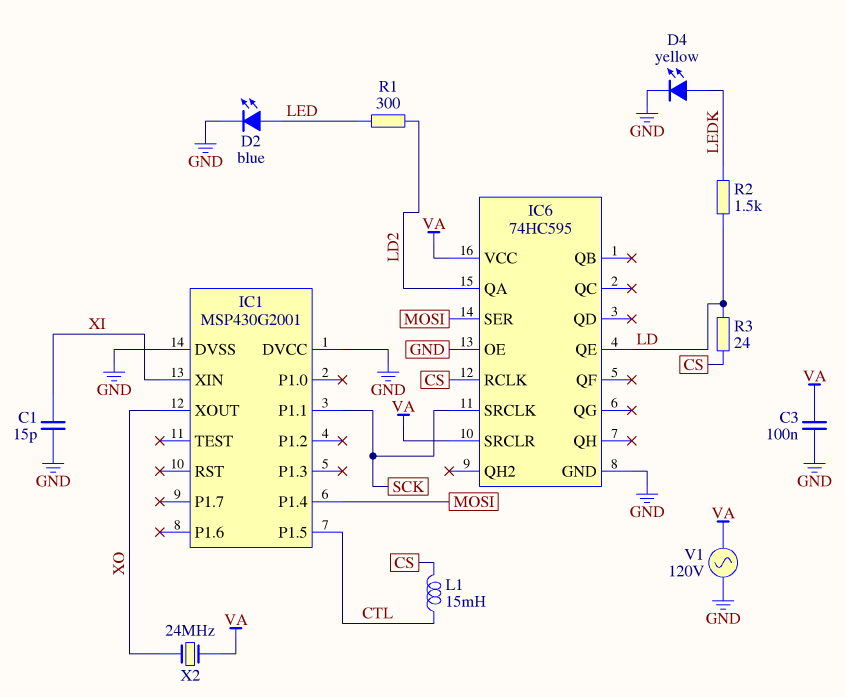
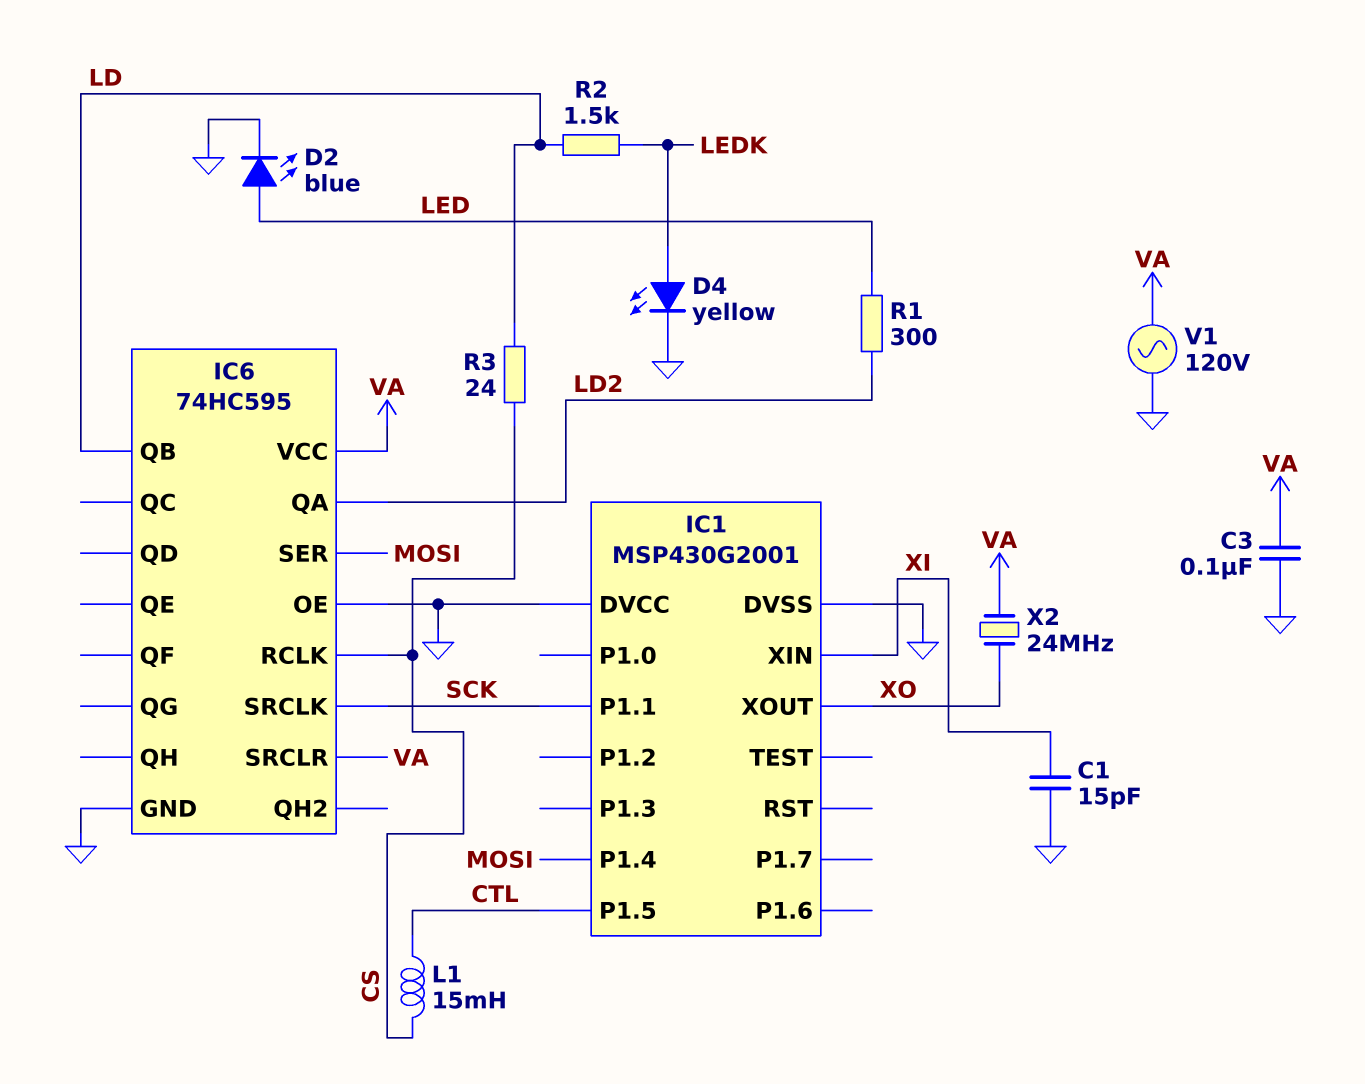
IC6 pin QB: none -> LD
IC6 pin QE: LD -> none

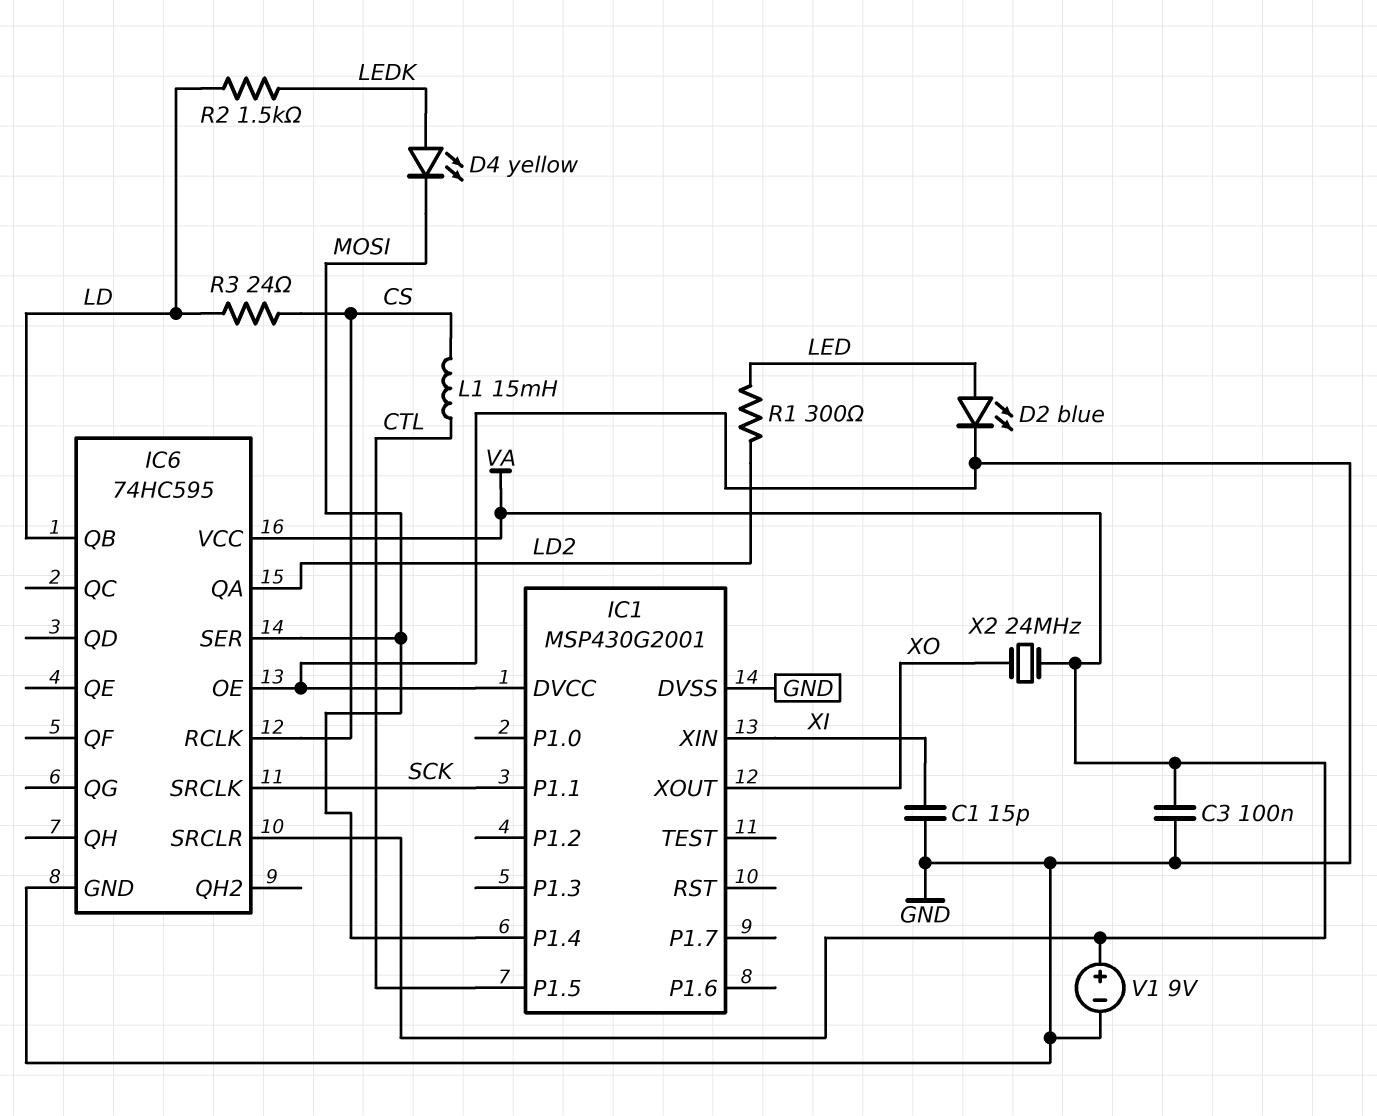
D4: LED yellow (A LEDK, K GND) -> LED yellow (A LEDK, K MOSI)
V1: AC 120V (GND, VA) -> 9V (plus VA, minus GND)

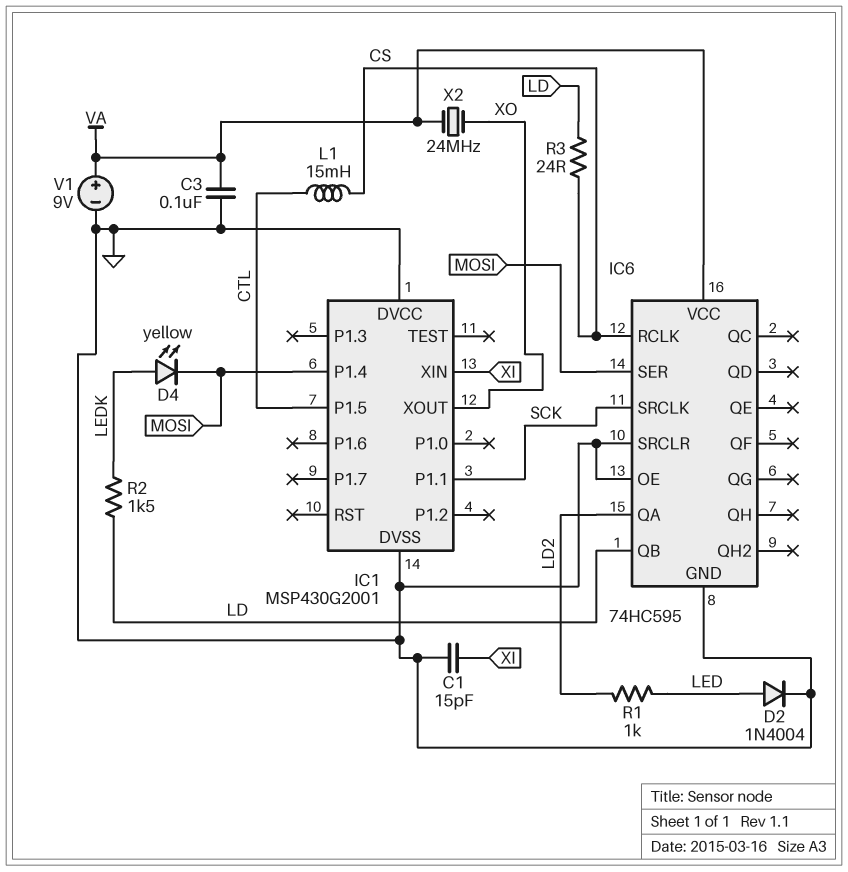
D2: LED blue (A LED, K GND) -> diode 1N4004 (A LED, K GND)
IC6 pin SRCLR: VA -> GND
R1: 300 (LD2, LED) -> 1k (LD2, LED)

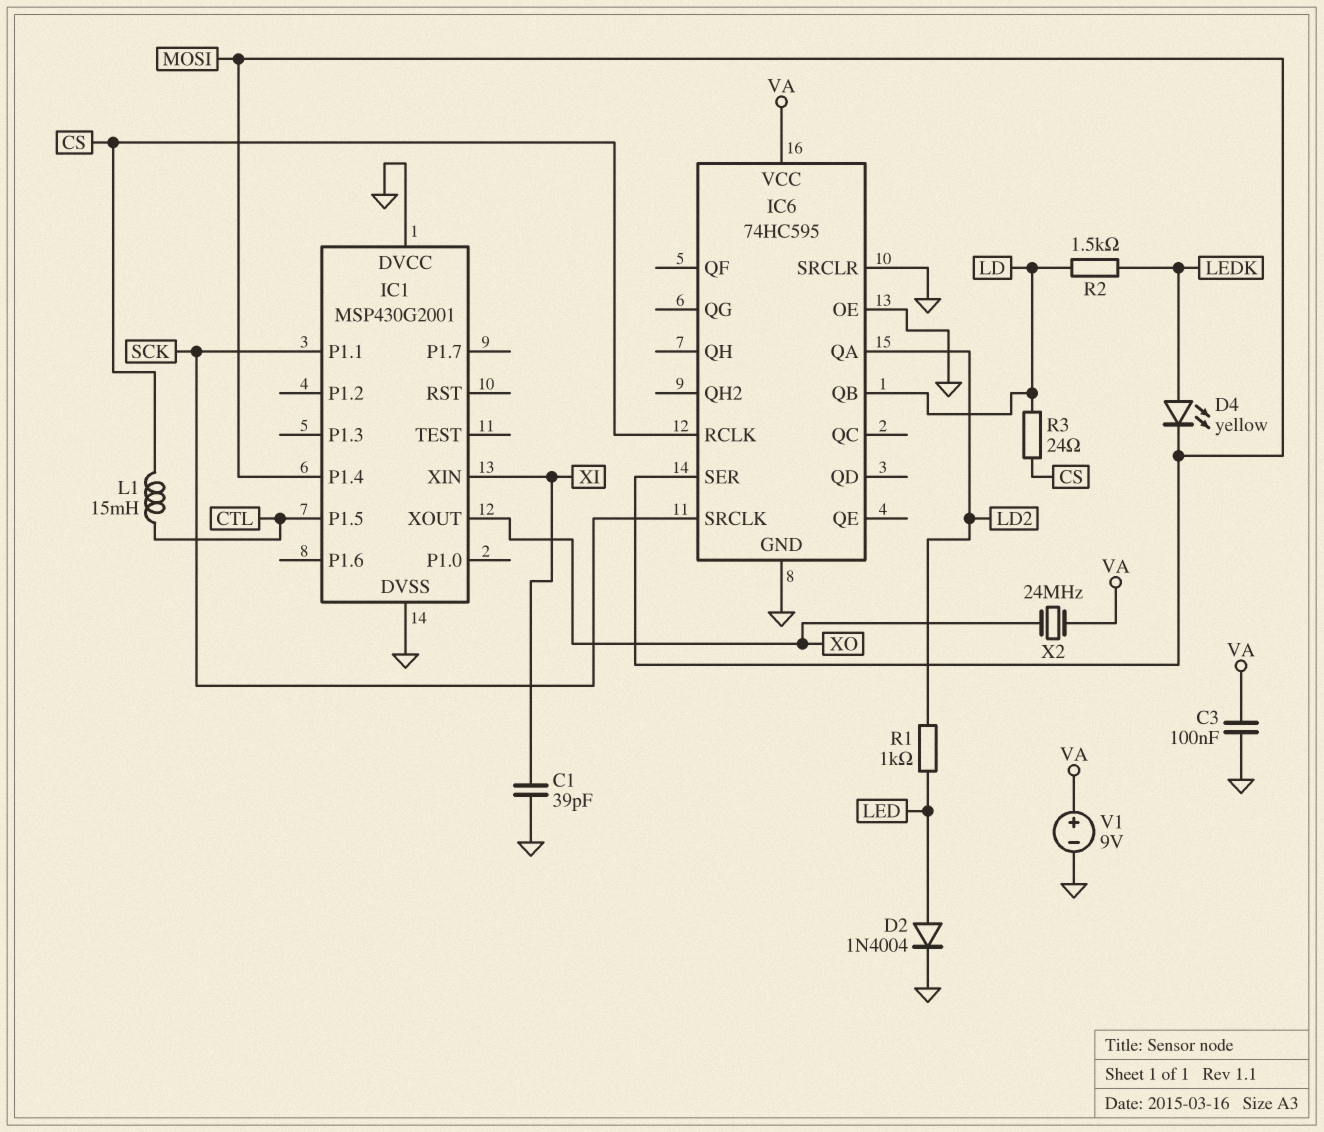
C1: 15pF (GND, XI) -> 39pF (GND, XI)

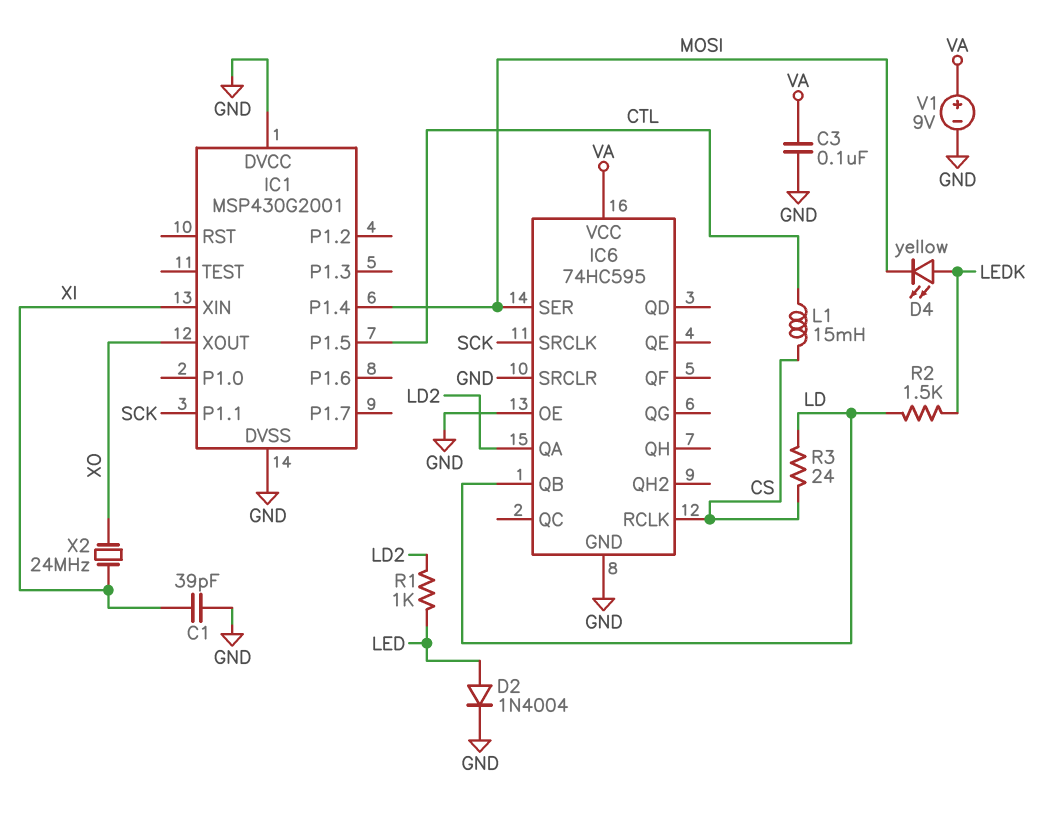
X2: 24MHz (VA, XO) -> 24MHz (XI, XO)

